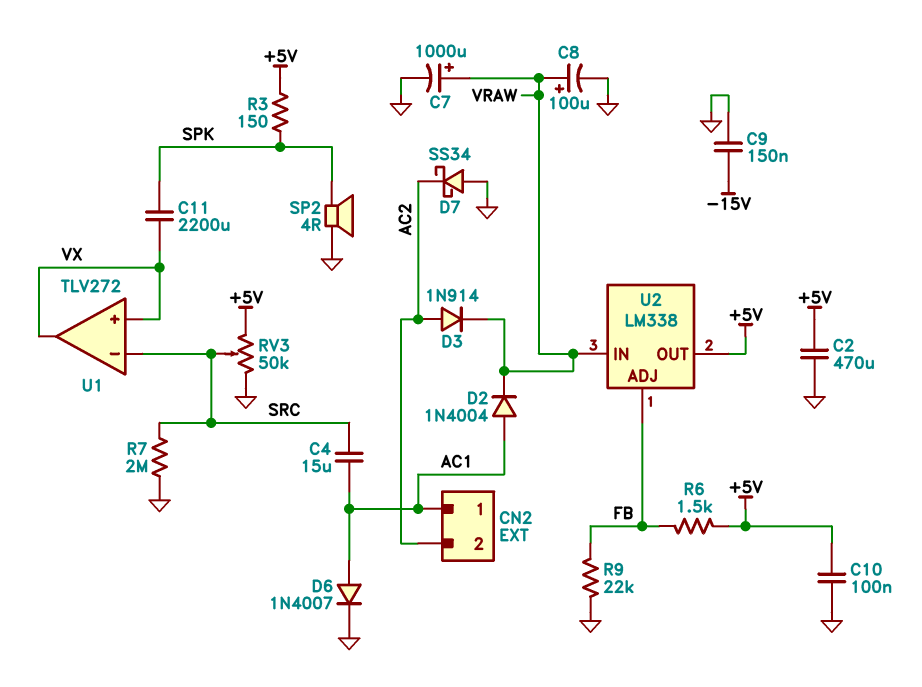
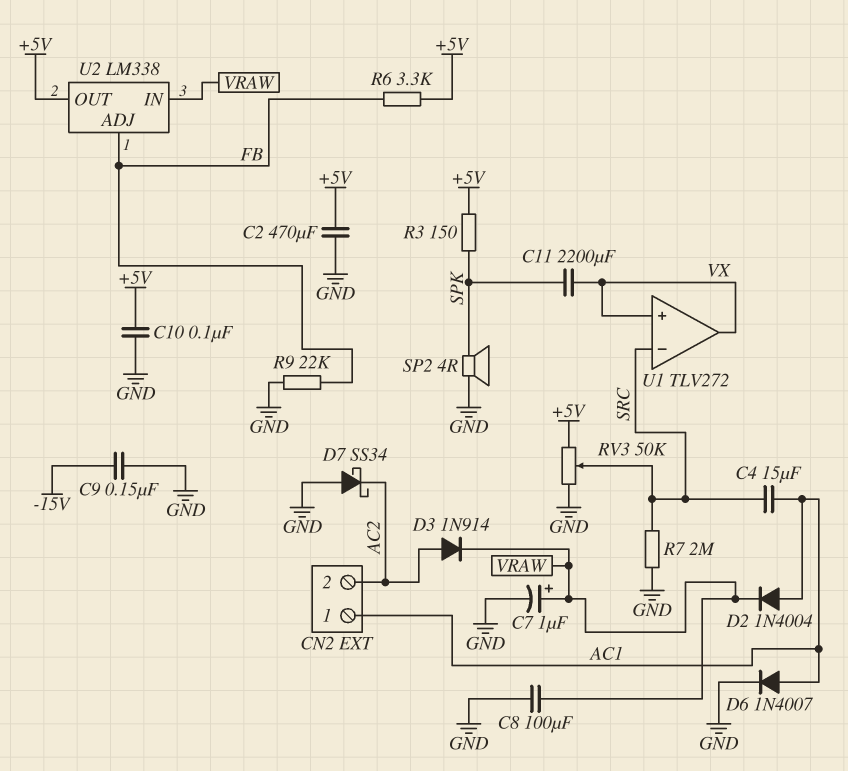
C7: 1000uF (plus VRAW, minus GND) -> 1uF (plus VRAW, minus GND)
C8: 100uF (plus VRAW, minus GND) -> 100uF (GND, VRAW)
R6: 1.5k (+5V, FB) -> 3.3k (+5V, FB)

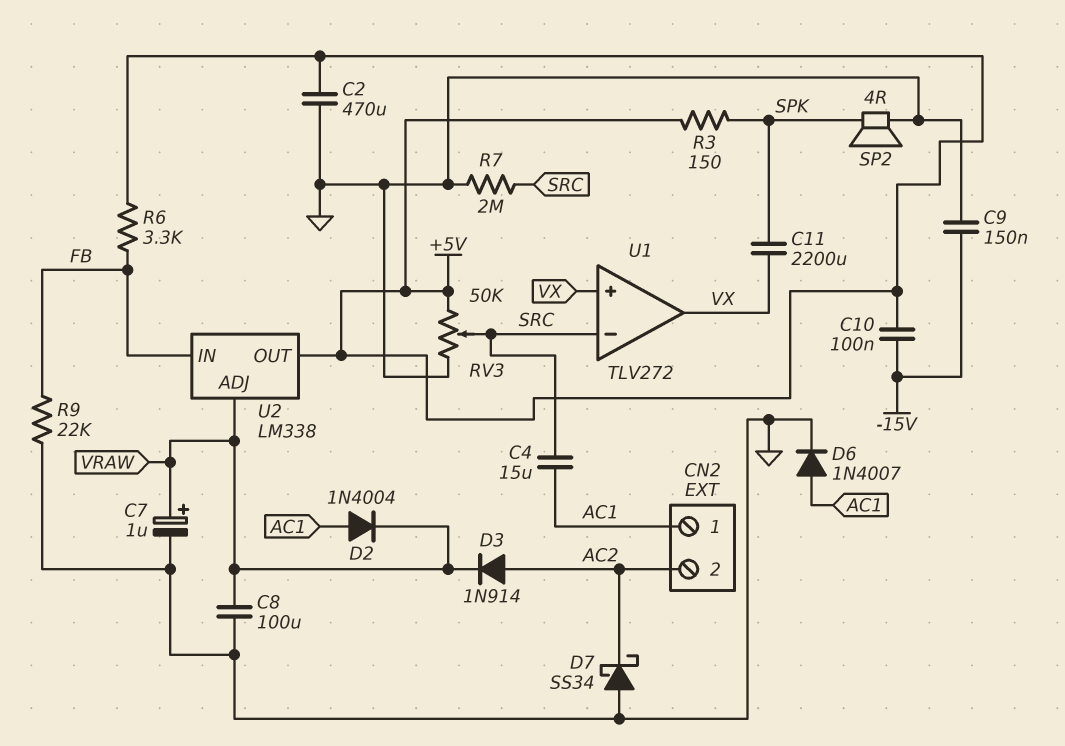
C10: 100nF (+5V, GND) -> 100nF (+5V, -15V)
U2 pin ADJ: FB -> VRAW
U2 pin IN: VRAW -> FB

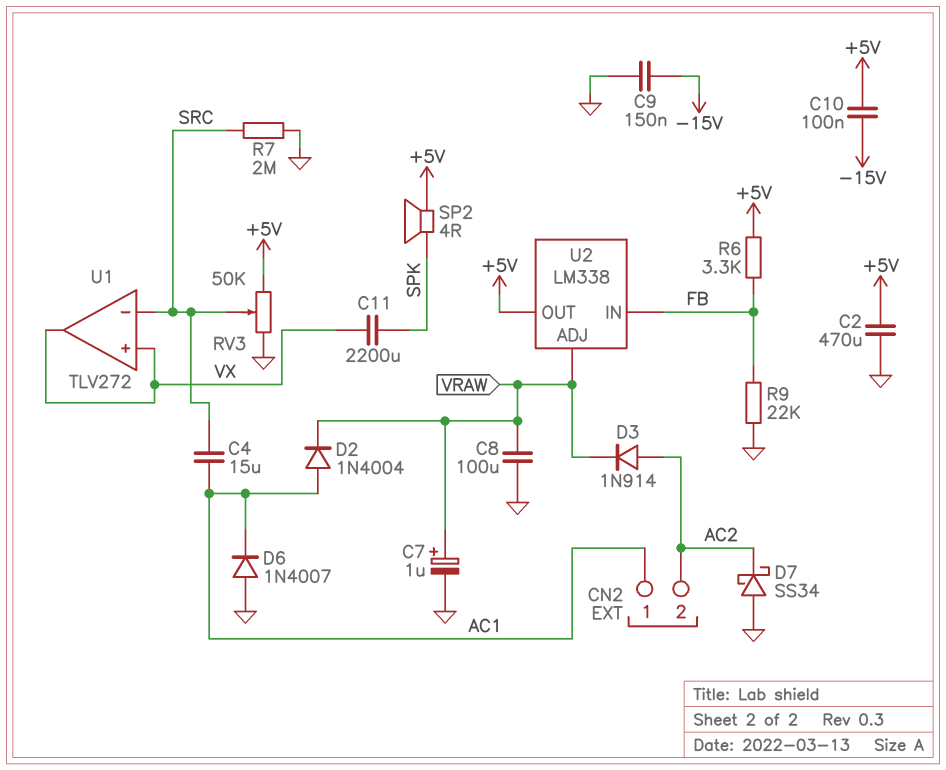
D6: diode 1N4007 (A AC1, K GND) -> diode 1N4007 (A GND, K AC1)
R3: 150 (+5V, SPK) -> none
SP2: speaker 4R (GND, SPK) -> speaker 4R (+5V, SPK)

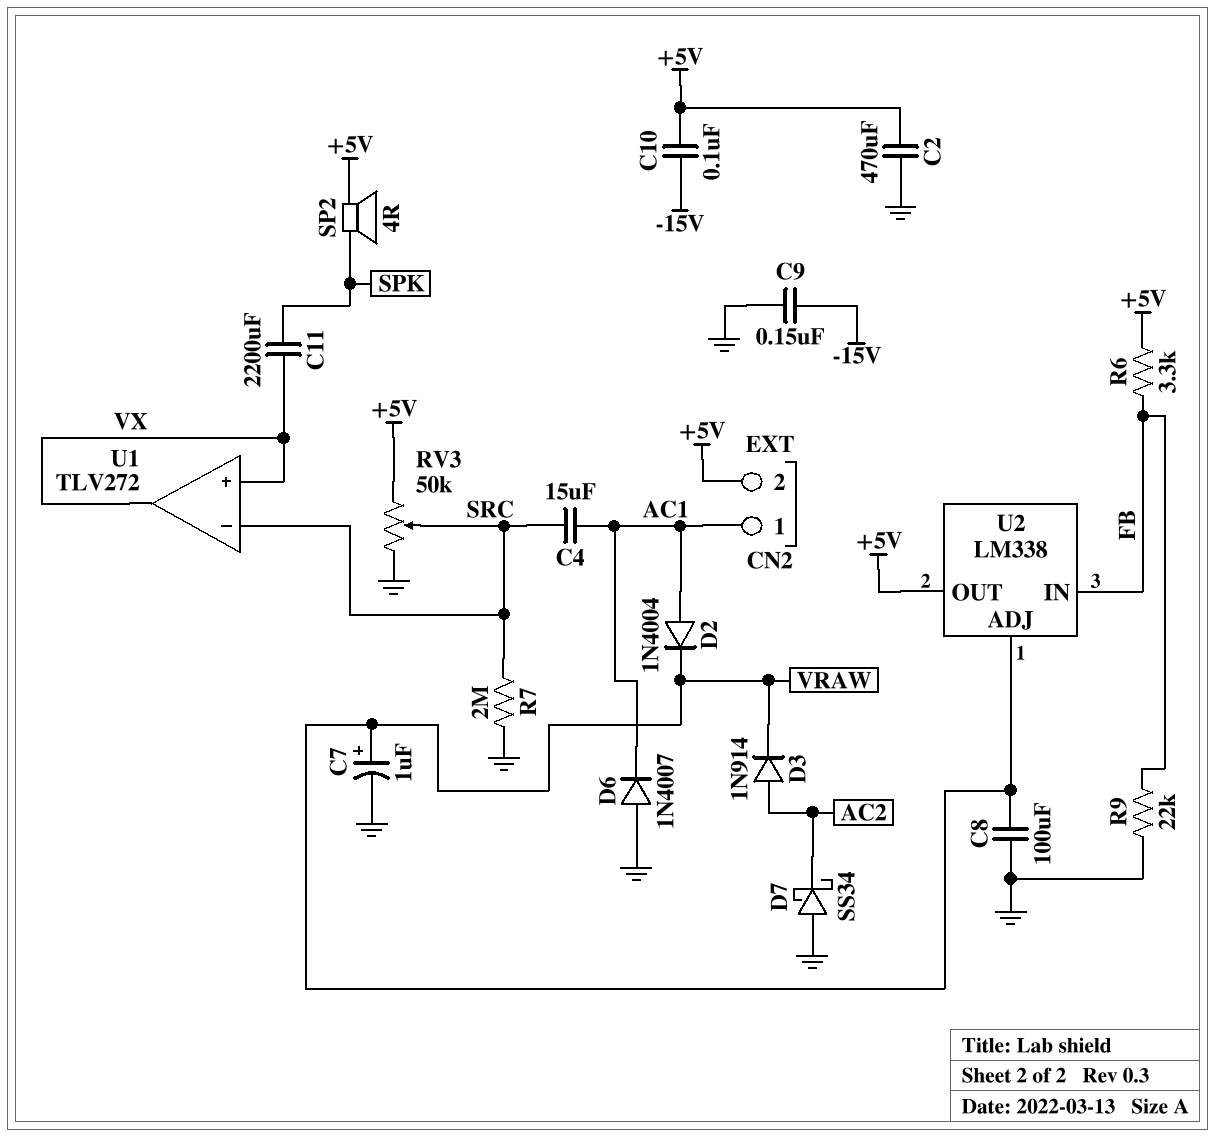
CN2 pin 2: AC2 -> +5V

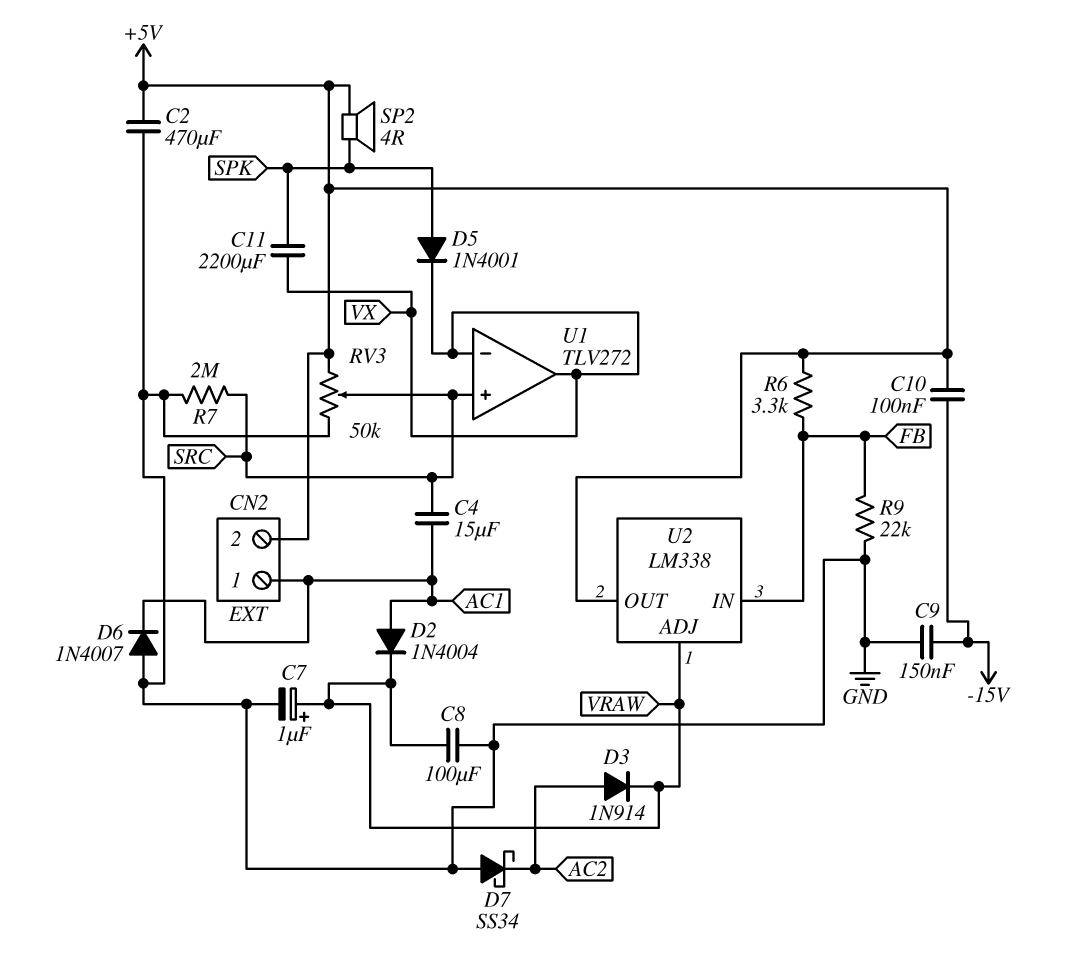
D5: none -> diode 1N4001 (A SPK, K VX)
U1 pin in+: VX -> SRC
U1 pin in-: SRC -> VX

